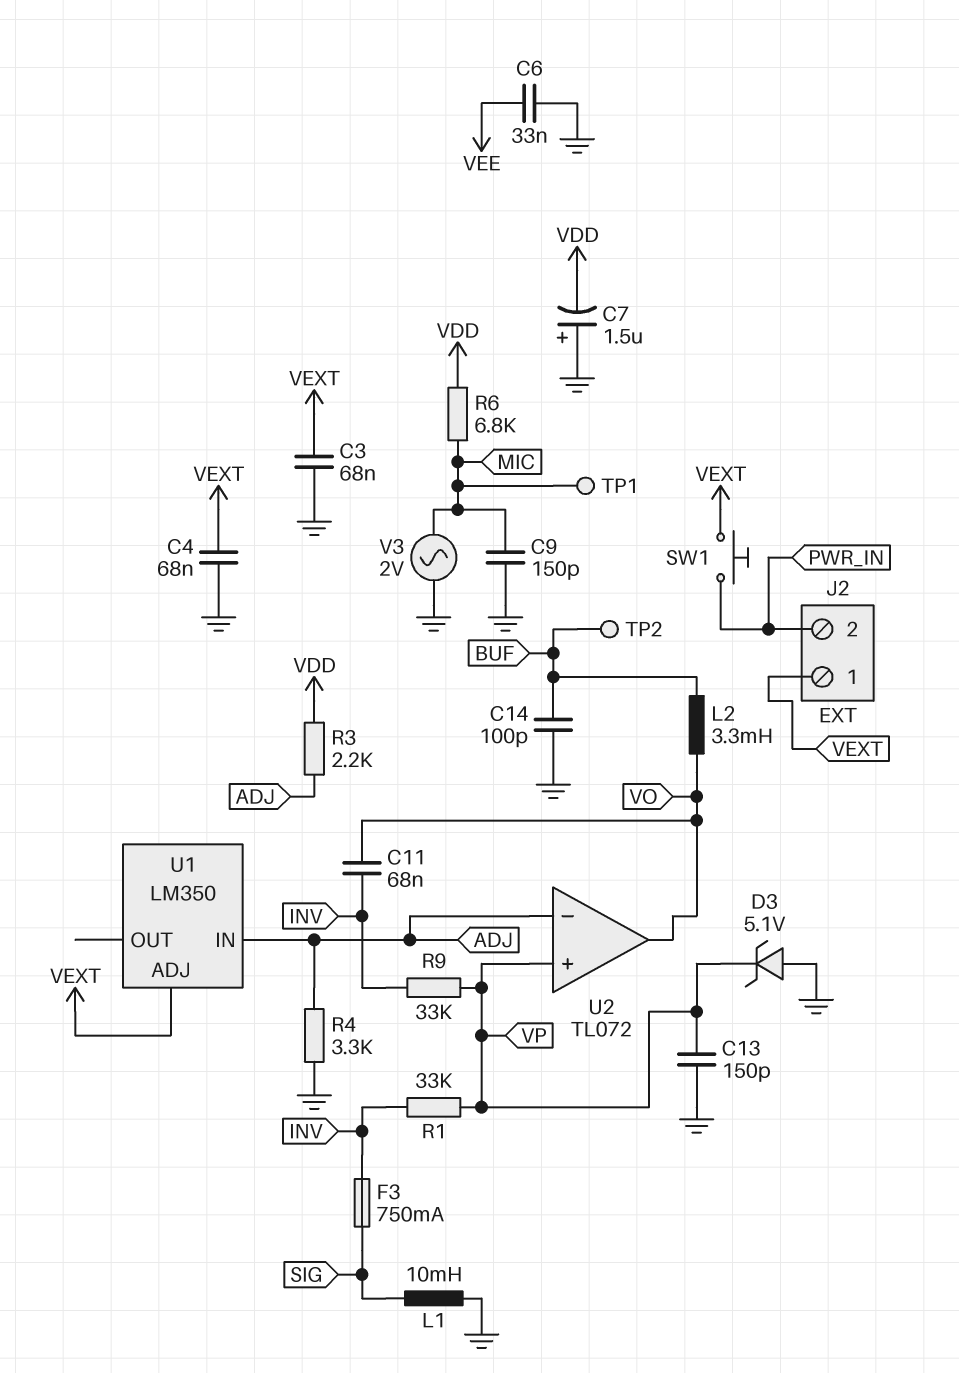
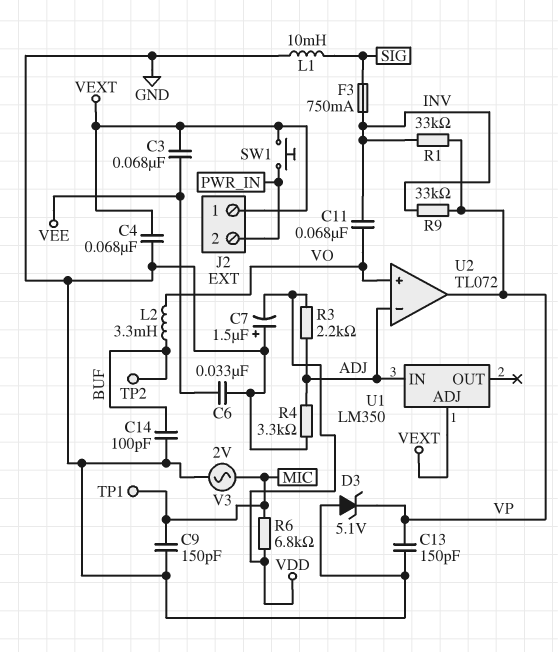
C3: 68nF (GND, VEXT) -> 68nF (VEE, VEXT)
U2 pin in+: VP -> VO
U2 pin out: VO -> VP

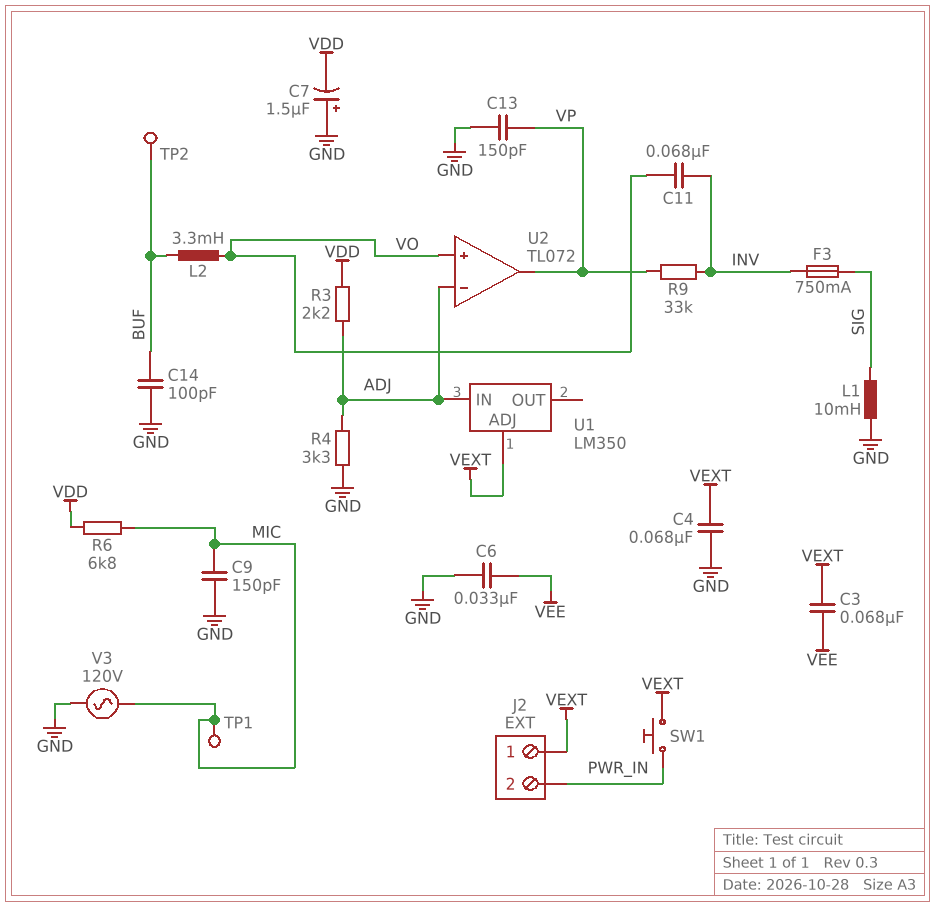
D3: zener 5.1V (A GND, K VP) -> none
R1: 33k (INV, VP) -> none
V3: AC 2V (GND, MIC) -> AC 120V (GND, MIC)

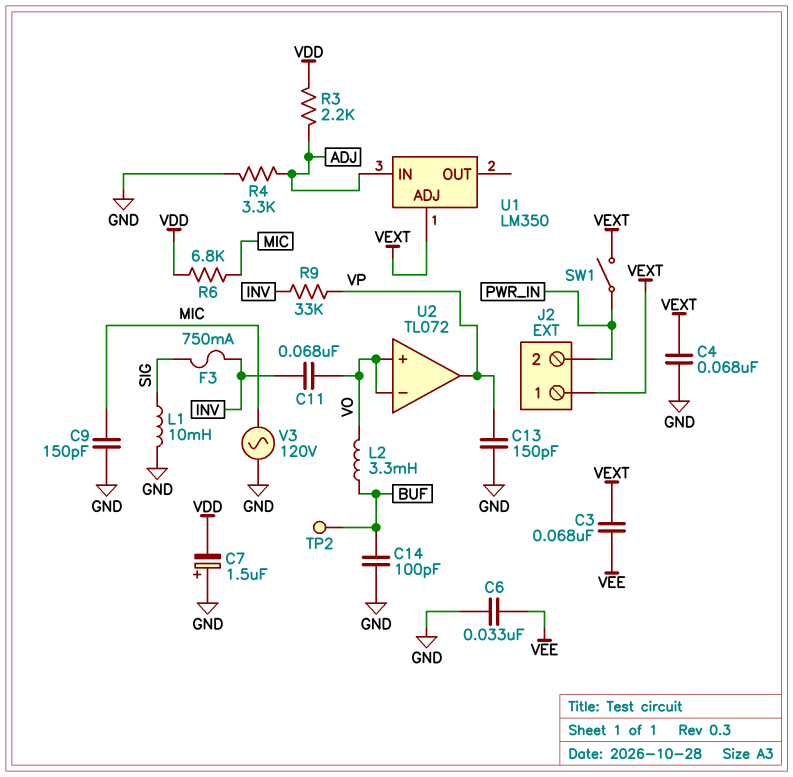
SW1: button (PWR_IN, VEXT) -> switch (PWR_IN, VEXT)
TP1: test point (MIC) -> none
U2 pin in-: ADJ -> VO

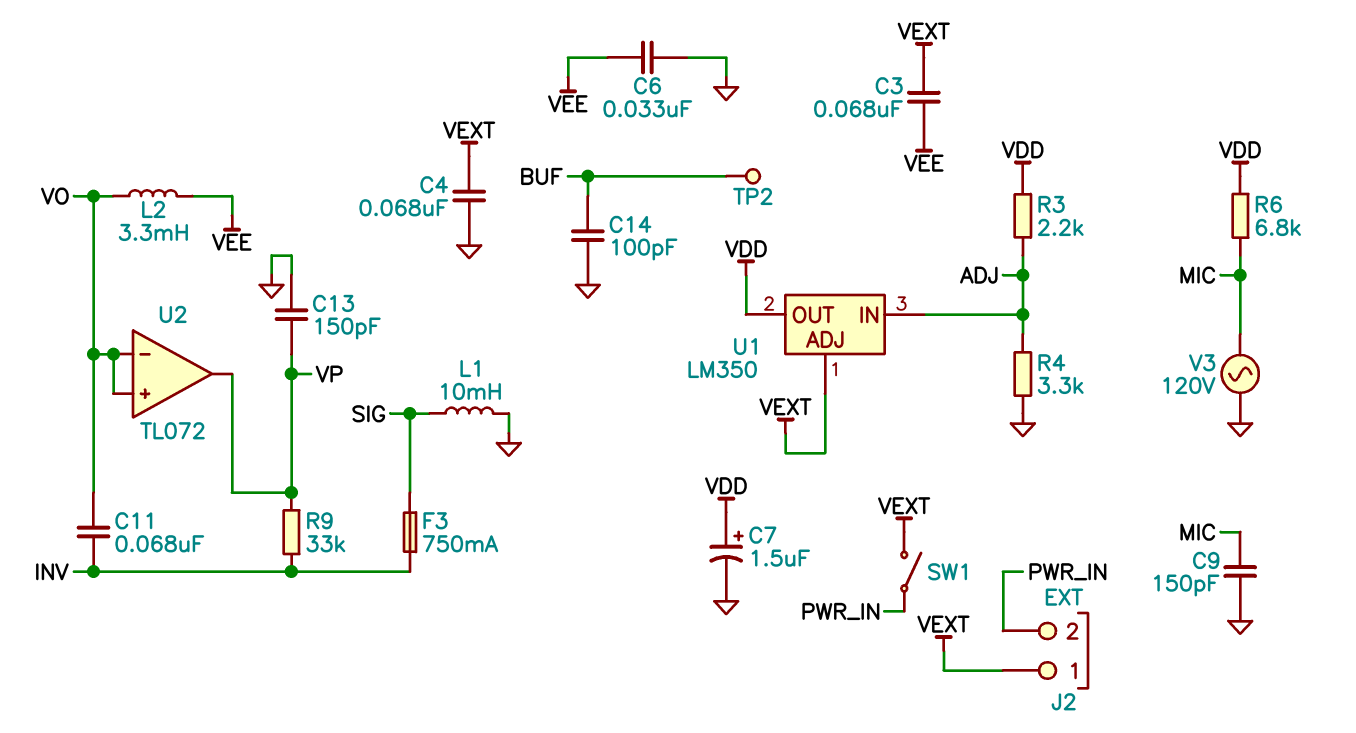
C7: 1.5uF (plus GND, minus VDD) -> 1.5uF (plus VDD, minus GND)
L2: 3.3mH (BUF, VO) -> 3.3mH (VEE, VO)
U1 pin OUT: none -> VDD

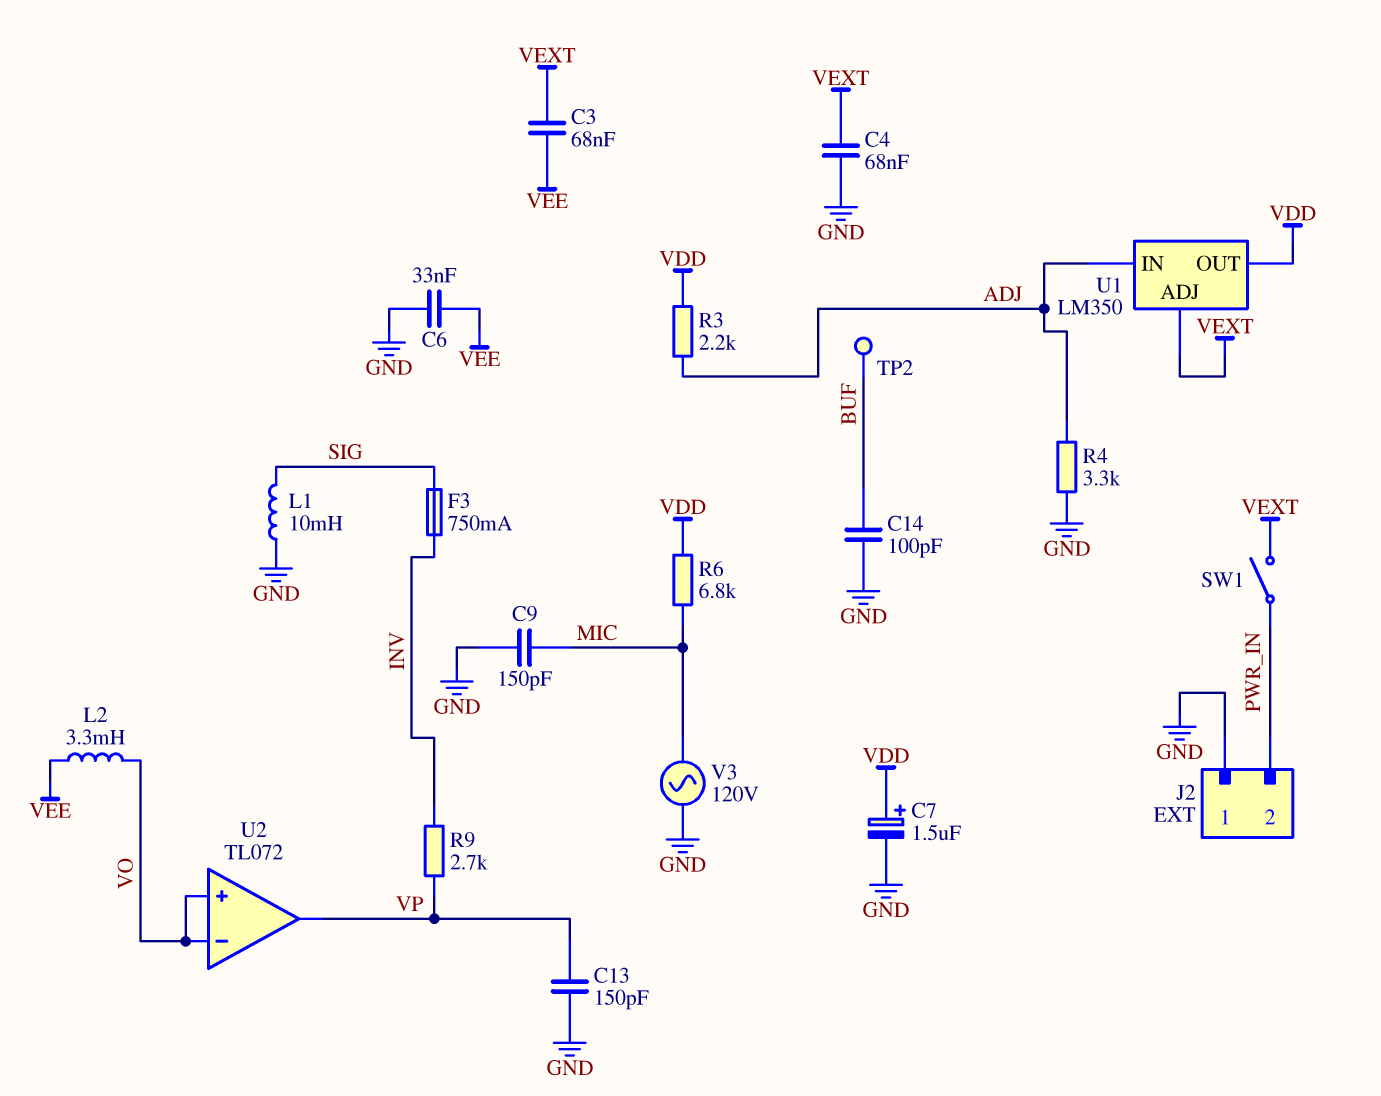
C11: 68nF (INV, VO) -> none
J2 pin 1: VEXT -> GND
R9: 33k (INV, VP) -> 2.7k (INV, VP)

